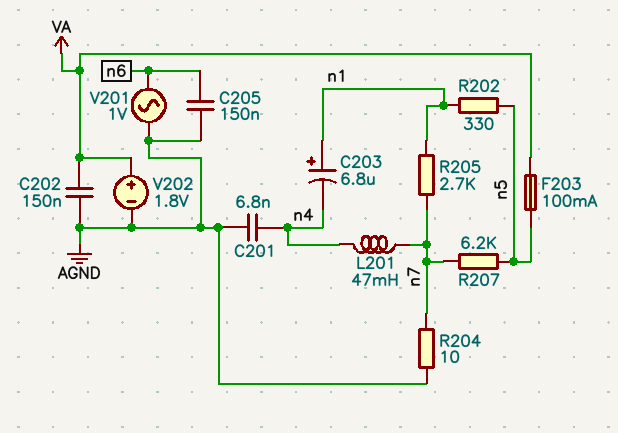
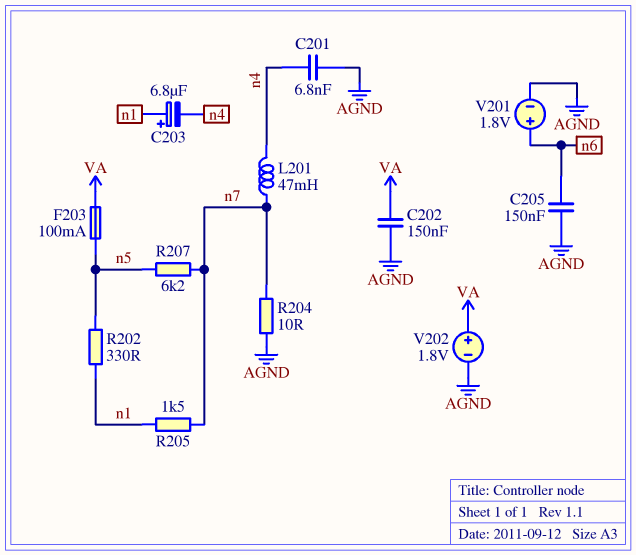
R205: 2.7k (n1, n7) -> 1.5k (n1, n7)
V201: AC 1V (AGND, n6) -> 1.8V (plus n6, minus AGND)

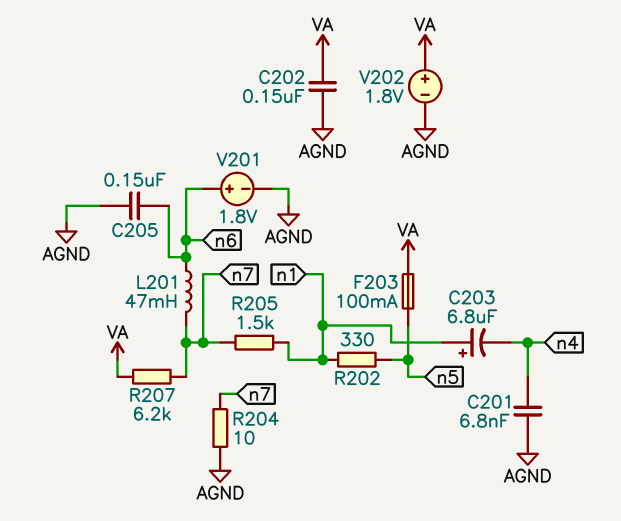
L201: 47mH (n4, n7) -> 47mH (n6, n7)
R207: 6.2k (n5, n7) -> 6.2k (VA, n7)

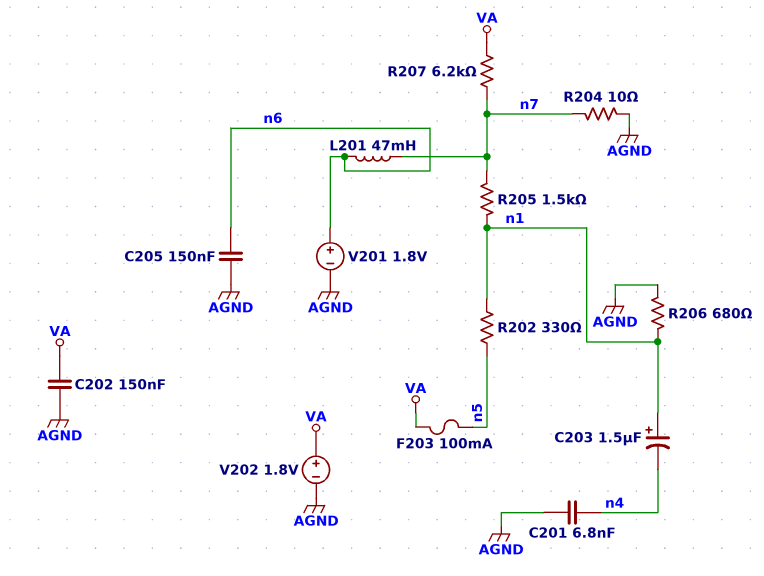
C203: 6.8uF (plus n1, minus n4) -> 1.5uF (plus n1, minus n4)
R206: none -> 680 (AGND, n1)

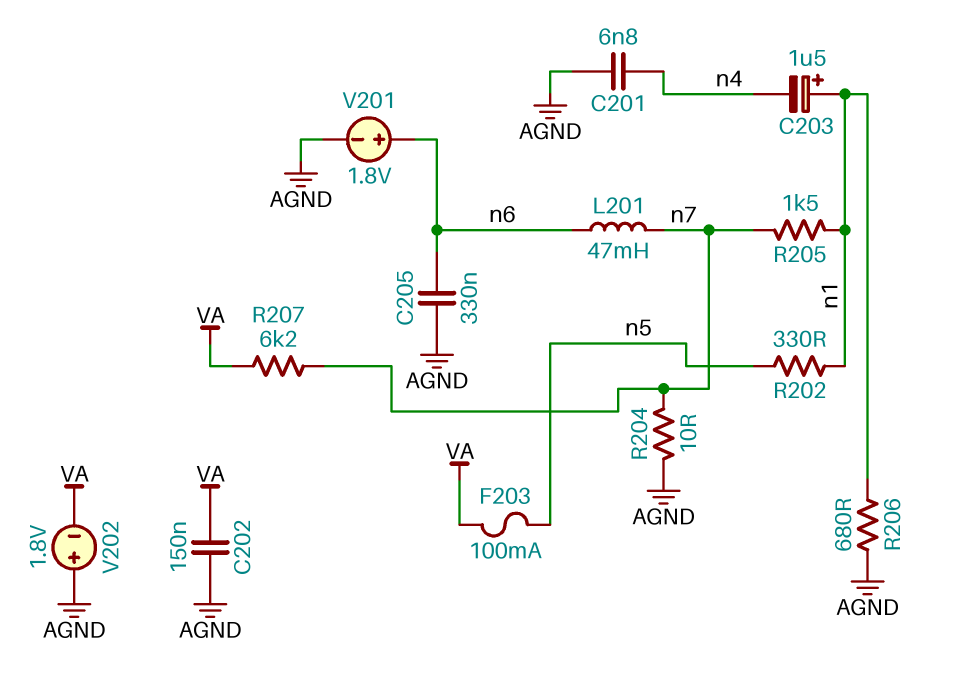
C205: 150nF (AGND, n6) -> 330nF (AGND, n6)
V202: 1.8V (plus VA, minus AGND) -> 1.8V (plus AGND, minus VA)

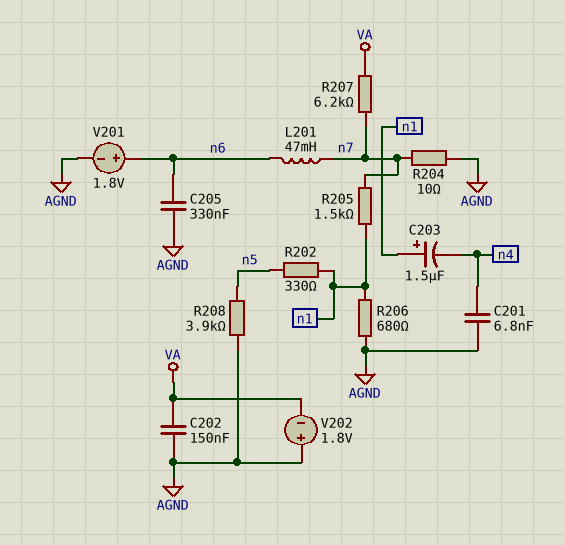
F203: 100mA (VA, n5) -> none
R208: none -> 3.9k (AGND, n5)

